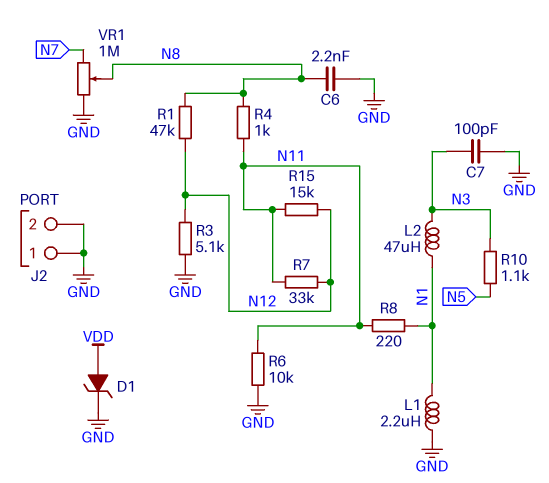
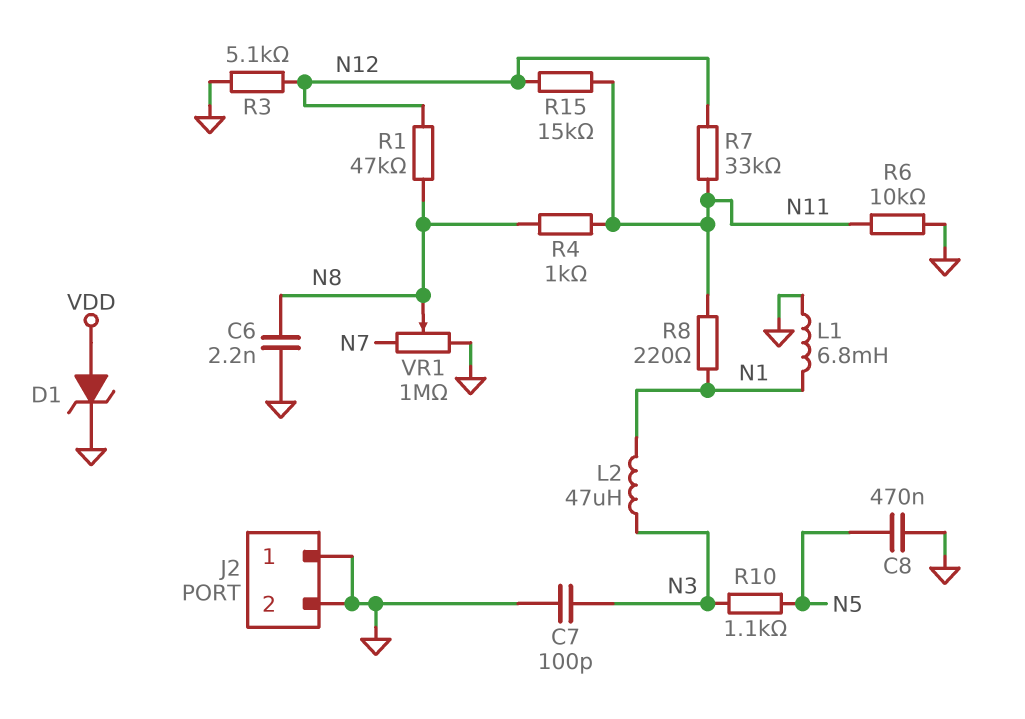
C8: none -> 470nF (GND, N5)
L1: 2.2uH (GND, N1) -> 6.8mH (GND, N1)

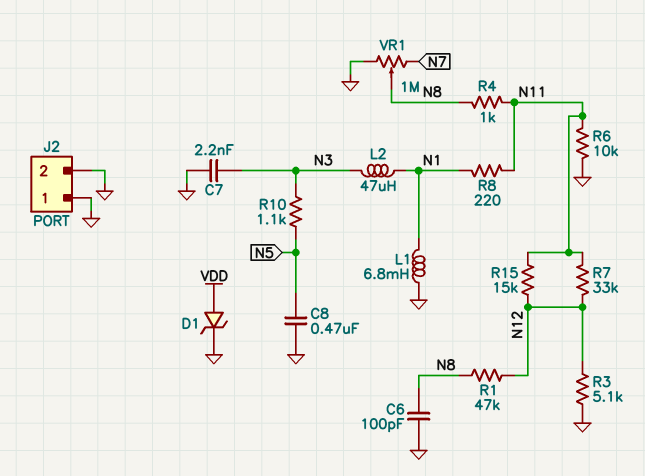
C6: 2.2nF (GND, N8) -> 100pF (GND, N8)
C7: 100pF (GND, N3) -> 2.2nF (GND, N3)

